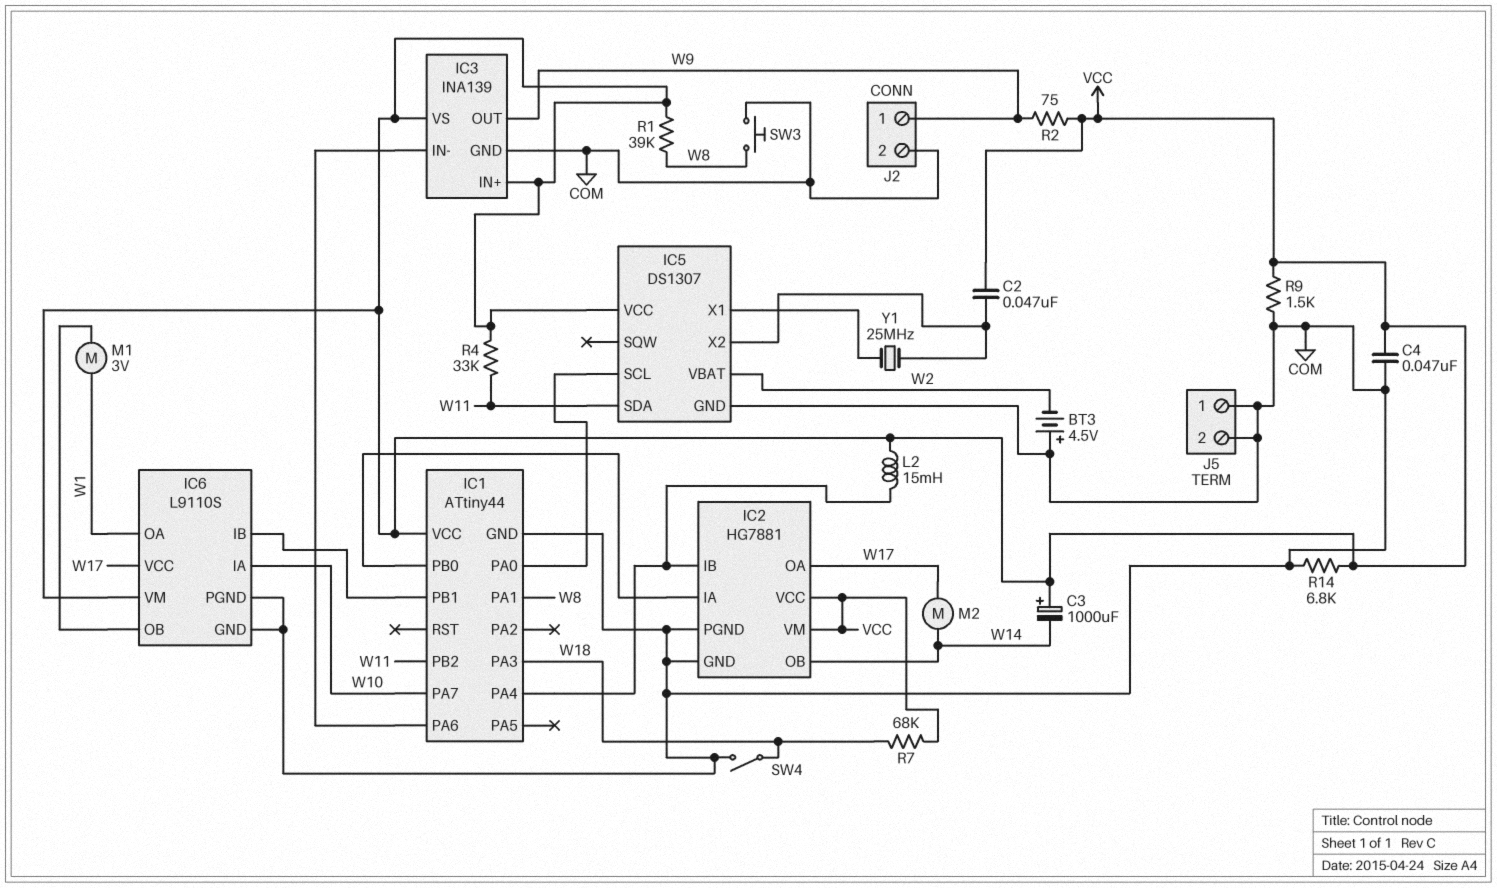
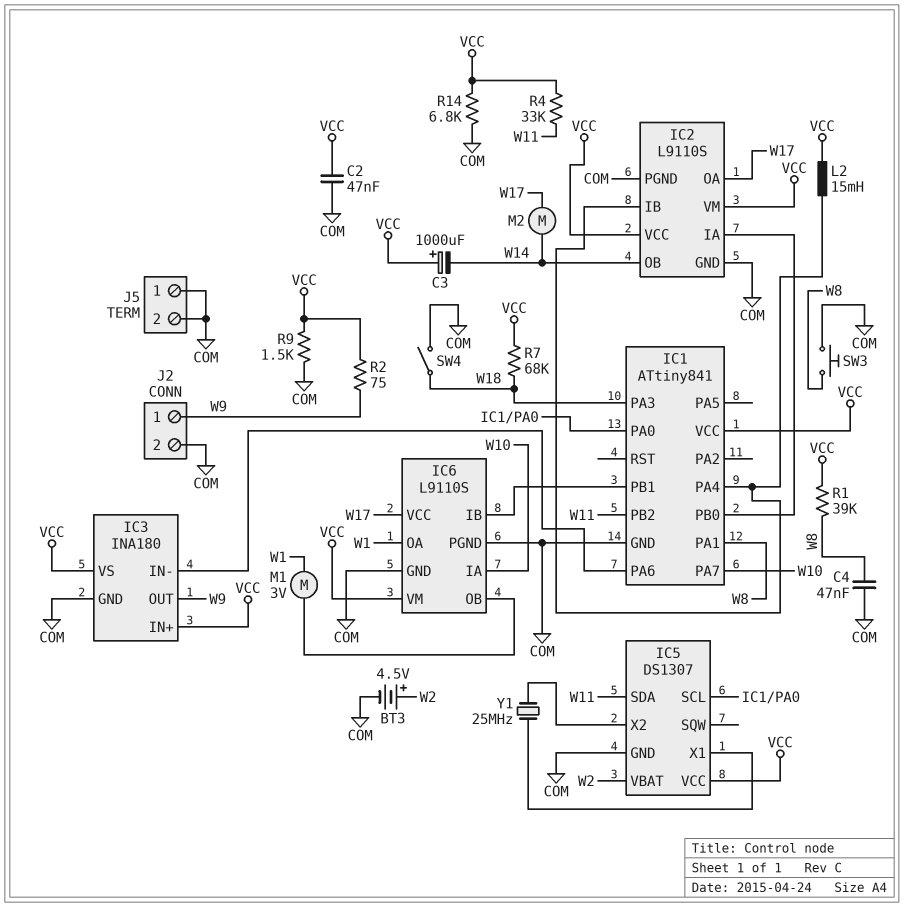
BT3: 4.5V (plus COM, minus W2) -> 4.5V (plus W2, minus COM)
C2: 47nF (IC5/X2, VCC) -> 47nF (COM, VCC)
C4: 47nF (COM, VCC) -> 47nF (COM, W8)
IC1: ATtiny44 -> ATtiny841
IC2: HG7881 -> L9110S
IC3: INA139 -> INA180

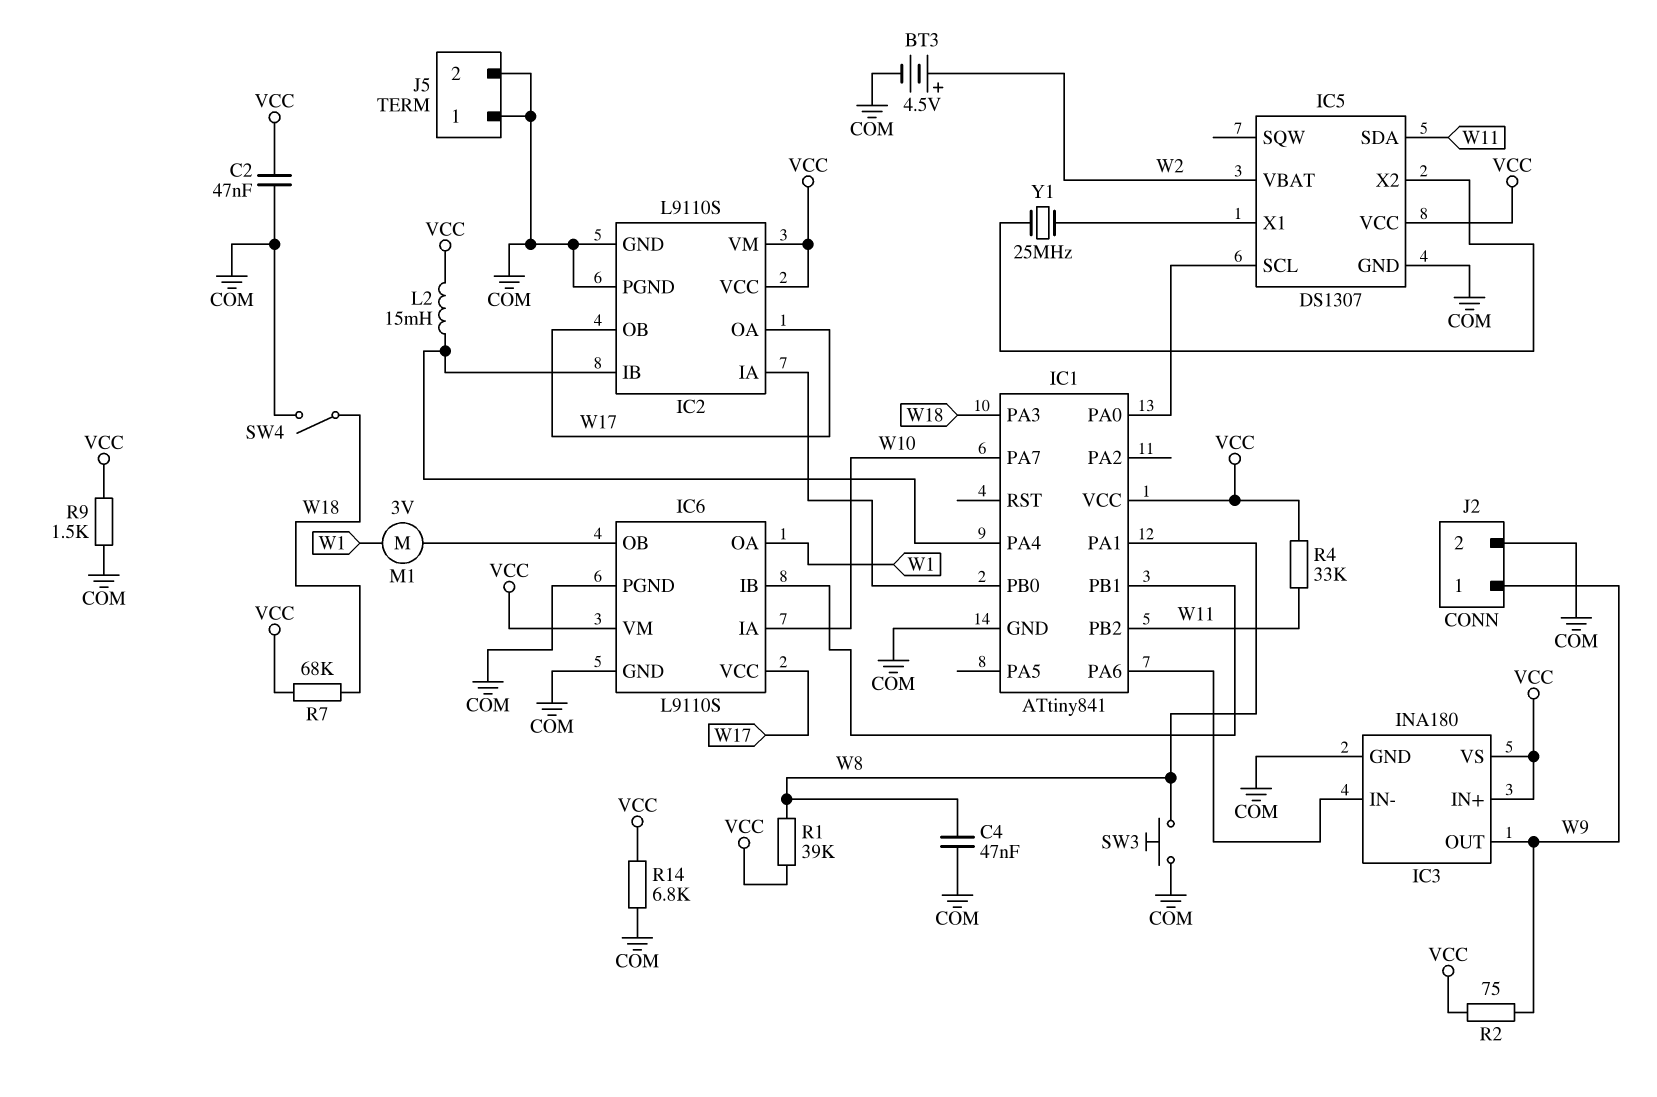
C3: 1000uF (plus VCC, minus W14) -> none
IC2 pin OB: W14 -> W17
M2: motor (W14, W17) -> none

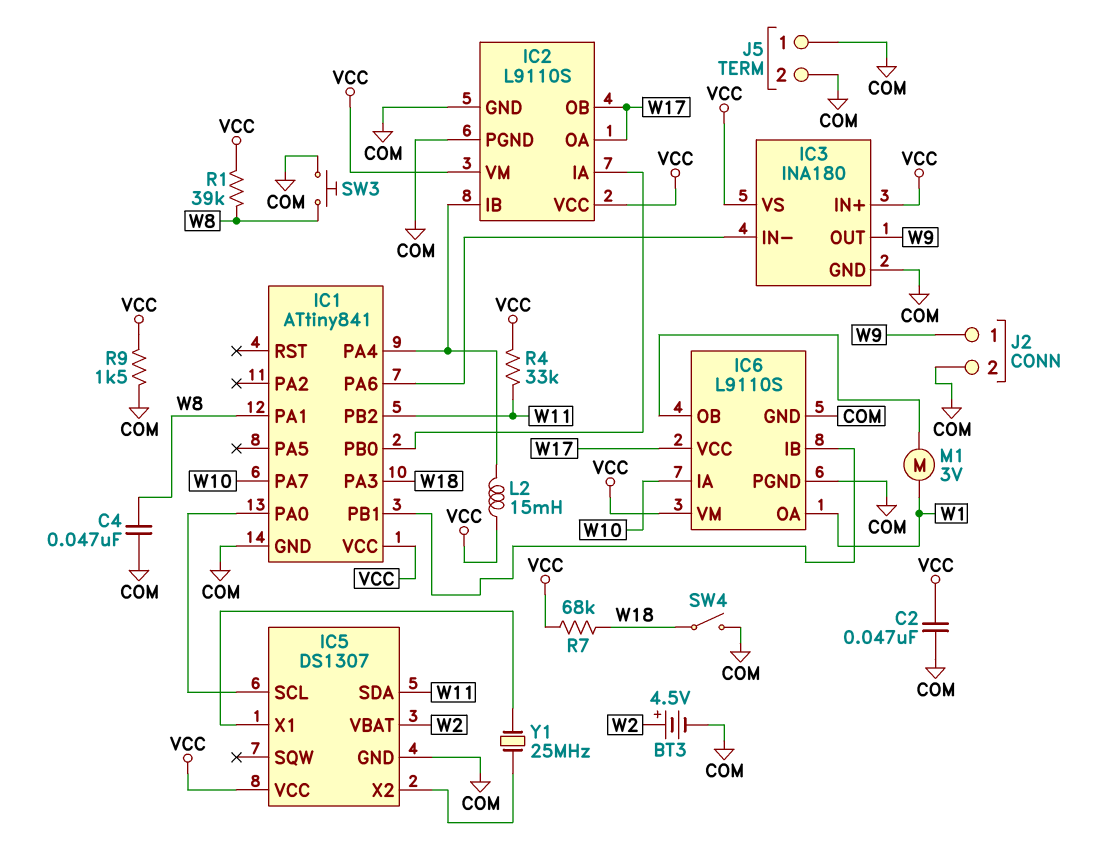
R2: 75 (VCC, W9) -> none
R14: 6.8k (COM, VCC) -> none

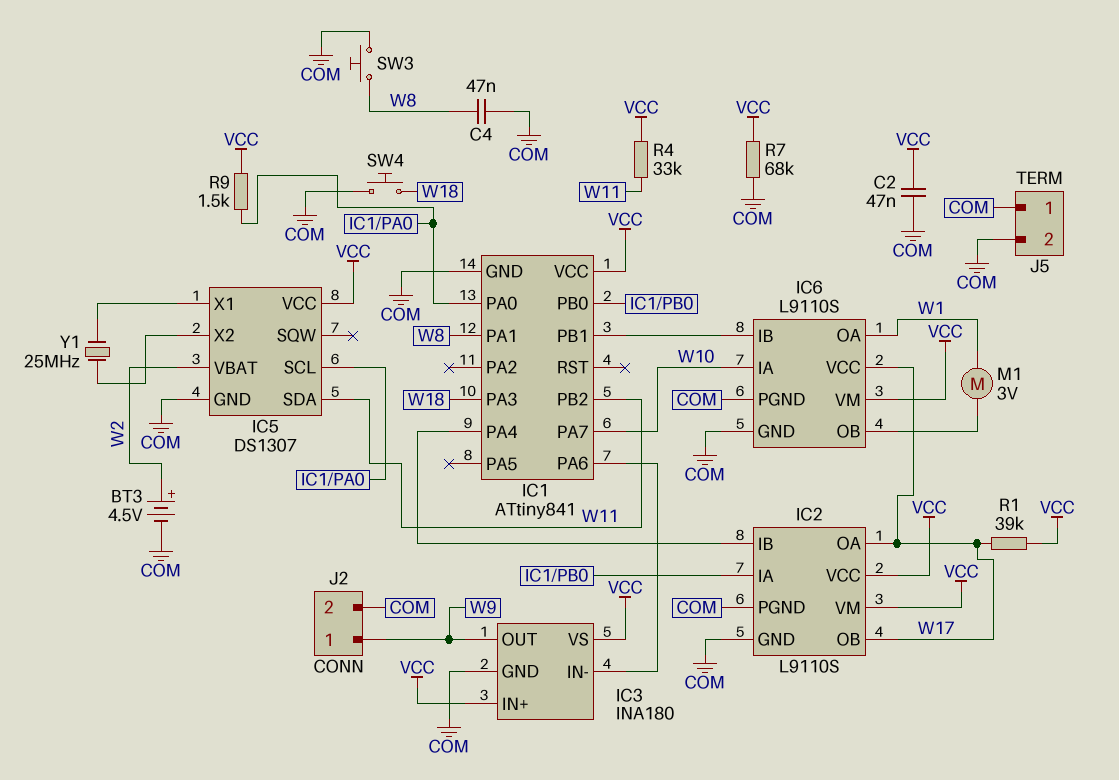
L2: 15mH (IC1/PA4, VCC) -> none
R1: 39k (VCC, W8) -> 39k (VCC, W17)
R7: 68k (VCC, W18) -> 68k (COM, VCC)
R9: 1.5k (COM, VCC) -> 1.5k (IC1/PA0, VCC)
SW4: switch (COM, W18) -> button (COM, W18)

